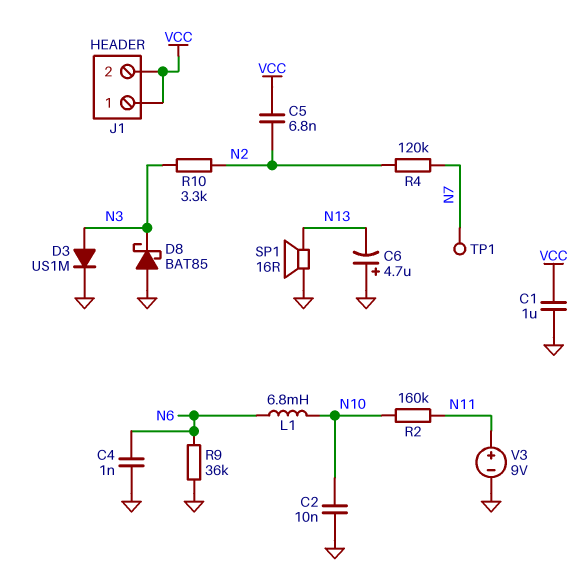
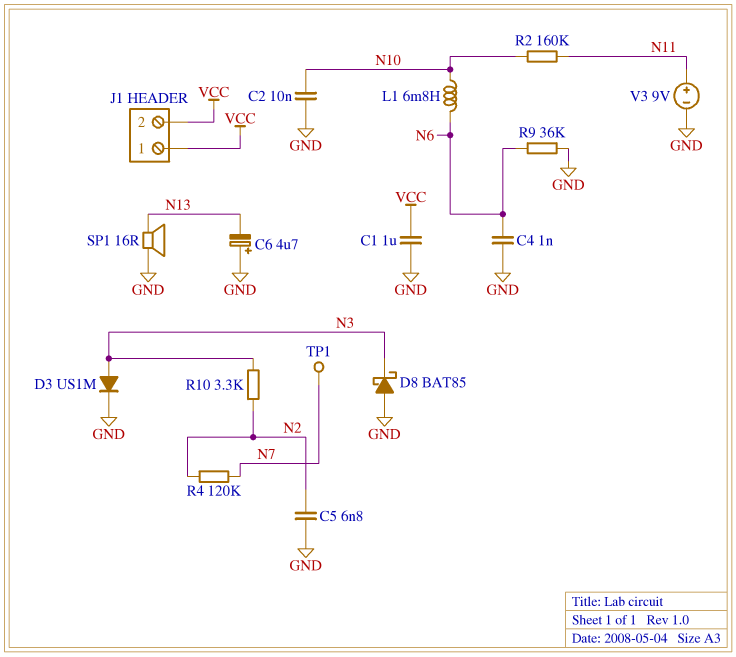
C5: 6.8nF (N2, VCC) -> 6.8nF (GND, N2)

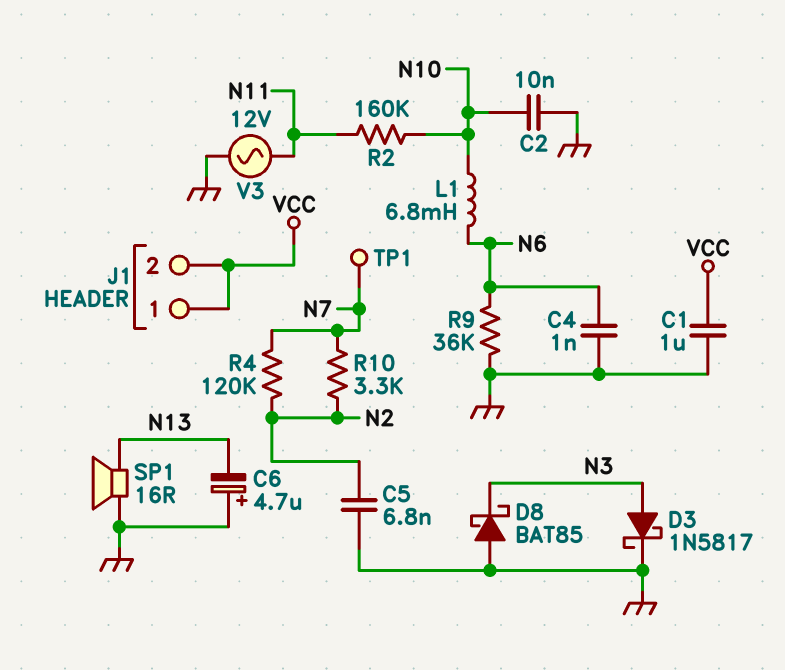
D3: diode US1M (A N3, K GND) -> schottky 1N5817 (A N3, K GND)
R10: 3.3k (N2, N3) -> 3.3k (N2, N7)
V3: 9V (plus N11, minus GND) -> AC 12V (GND, N11)

